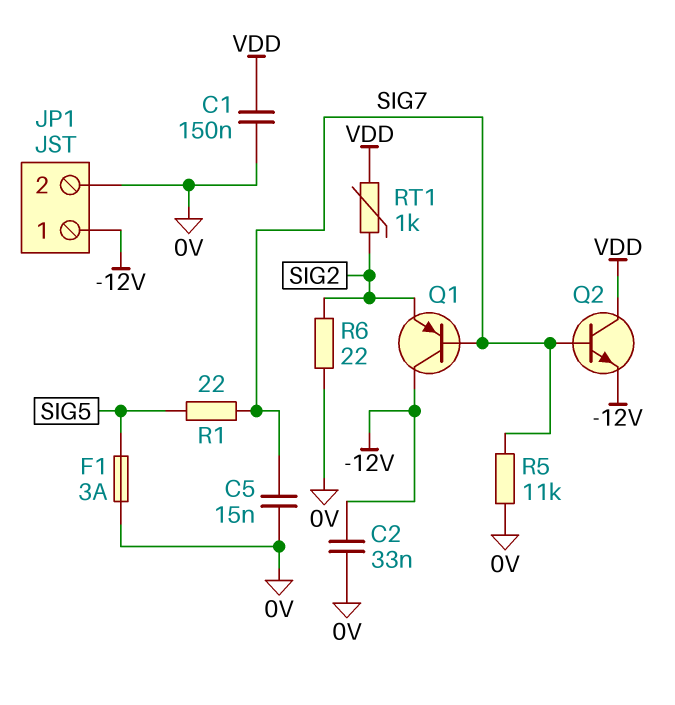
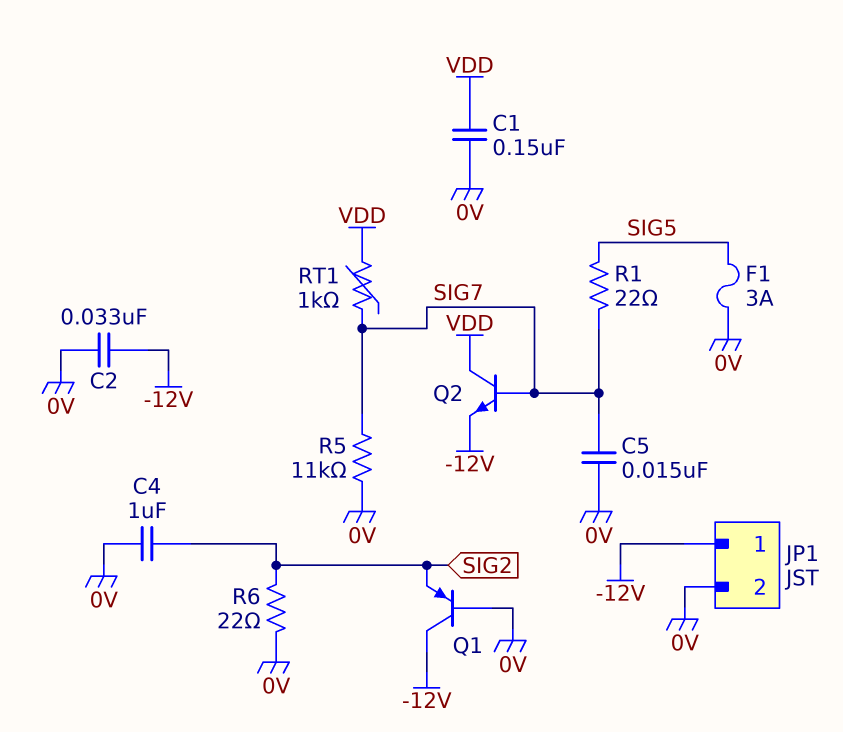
C4: none -> 1uF (0V, SIG2)
Q1: PNP (B SIG7, C -12V, E SIG2) -> PNP (B 0V, C -12V, E SIG2)
RT1: 1k (SIG2, VDD) -> 1k (SIG7, VDD)

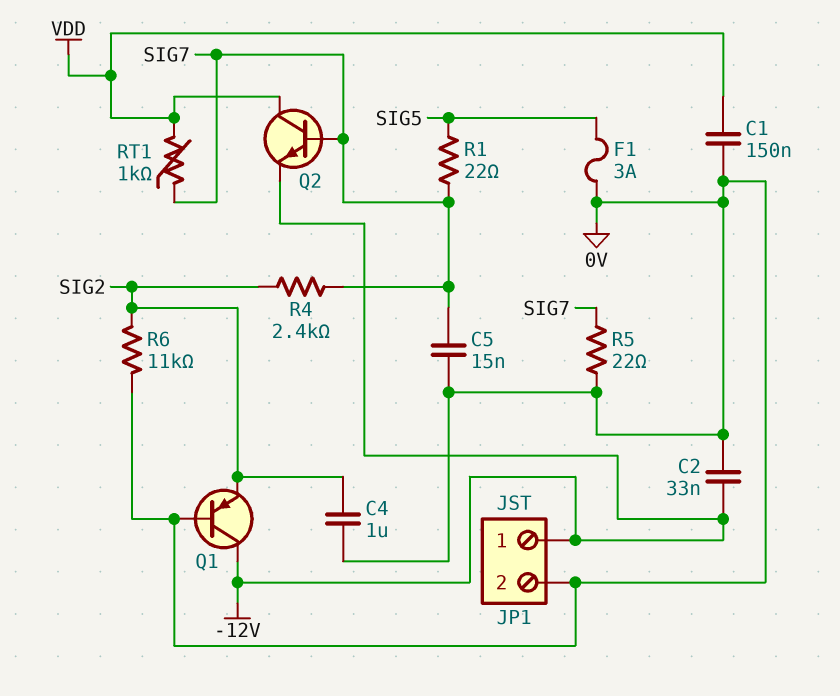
R4: none -> 2.4k (SIG2, SIG7)
R5: 11k (0V, SIG7) -> 22 (0V, SIG7)
R6: 22 (0V, SIG2) -> 11k (0V, SIG2)

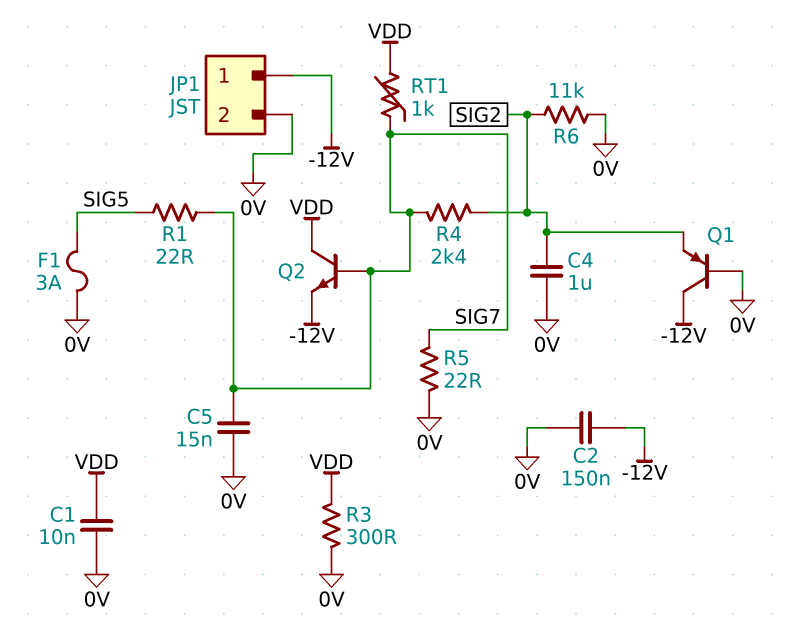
C1: 150nF (0V, VDD) -> 10nF (0V, VDD)
C2: 33nF (-12V, 0V) -> 150nF (-12V, 0V)
R3: none -> 300 (0V, VDD)

